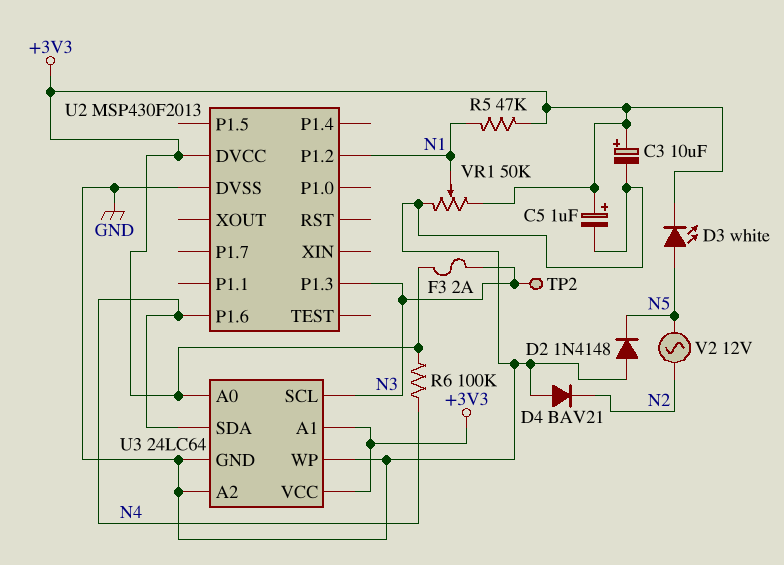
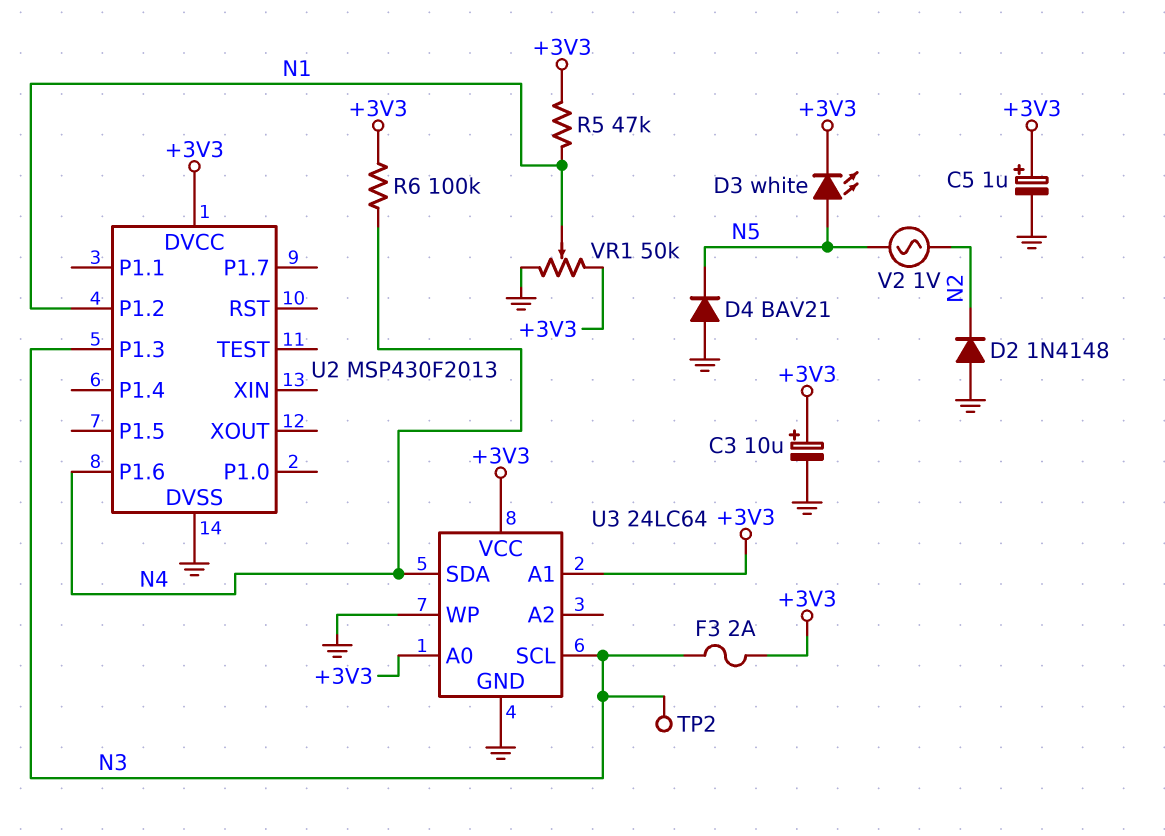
D2: diode 1N4148 (A GND, K N5) -> diode 1N4148 (A GND, K N2)
D4: diode BAV21 (A GND, K N2) -> diode BAV21 (A GND, K N5)
U3 pin A2: GND -> none
V2: AC 12V (N2, N5) -> AC 1V (N2, N5)

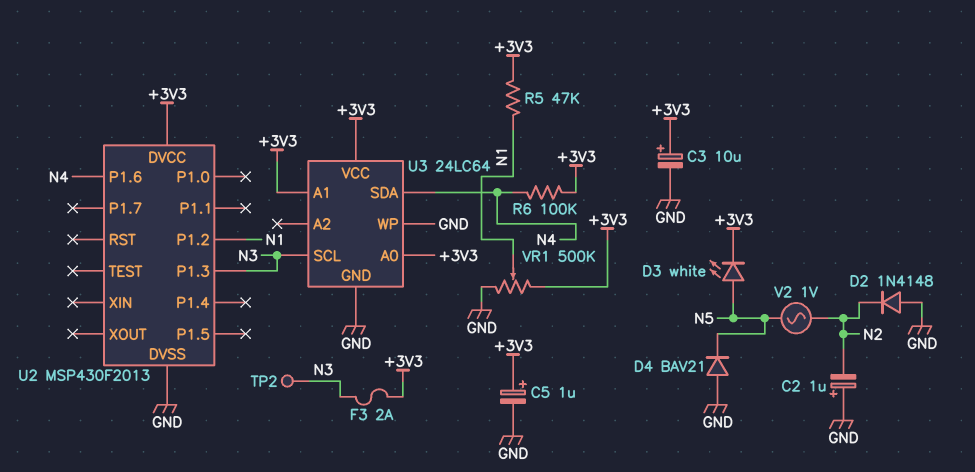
C2: none -> 1uF (plus GND, minus N2)
VR1: 50k (+3V3, GND, wiper N1) -> 500k (+3V3, GND, wiper N1)

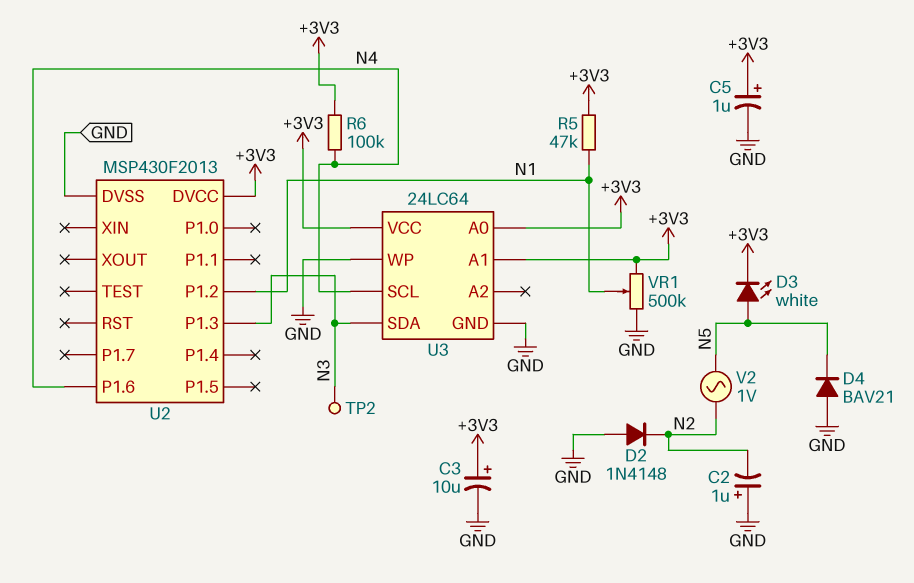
F3: 2A (+3V3, N3) -> none
U3 pin SCL: N3 -> N4
U3 pin SDA: N4 -> N3

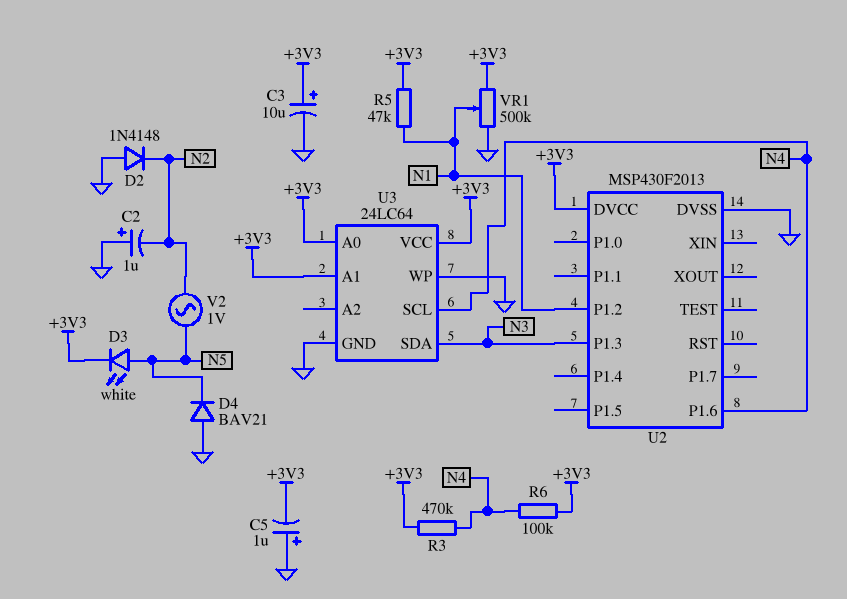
C5: 1uF (plus +3V3, minus GND) -> 1uF (plus GND, minus +3V3)
R3: none -> 470k (+3V3, N4)
TP2: test point (N3) -> none

